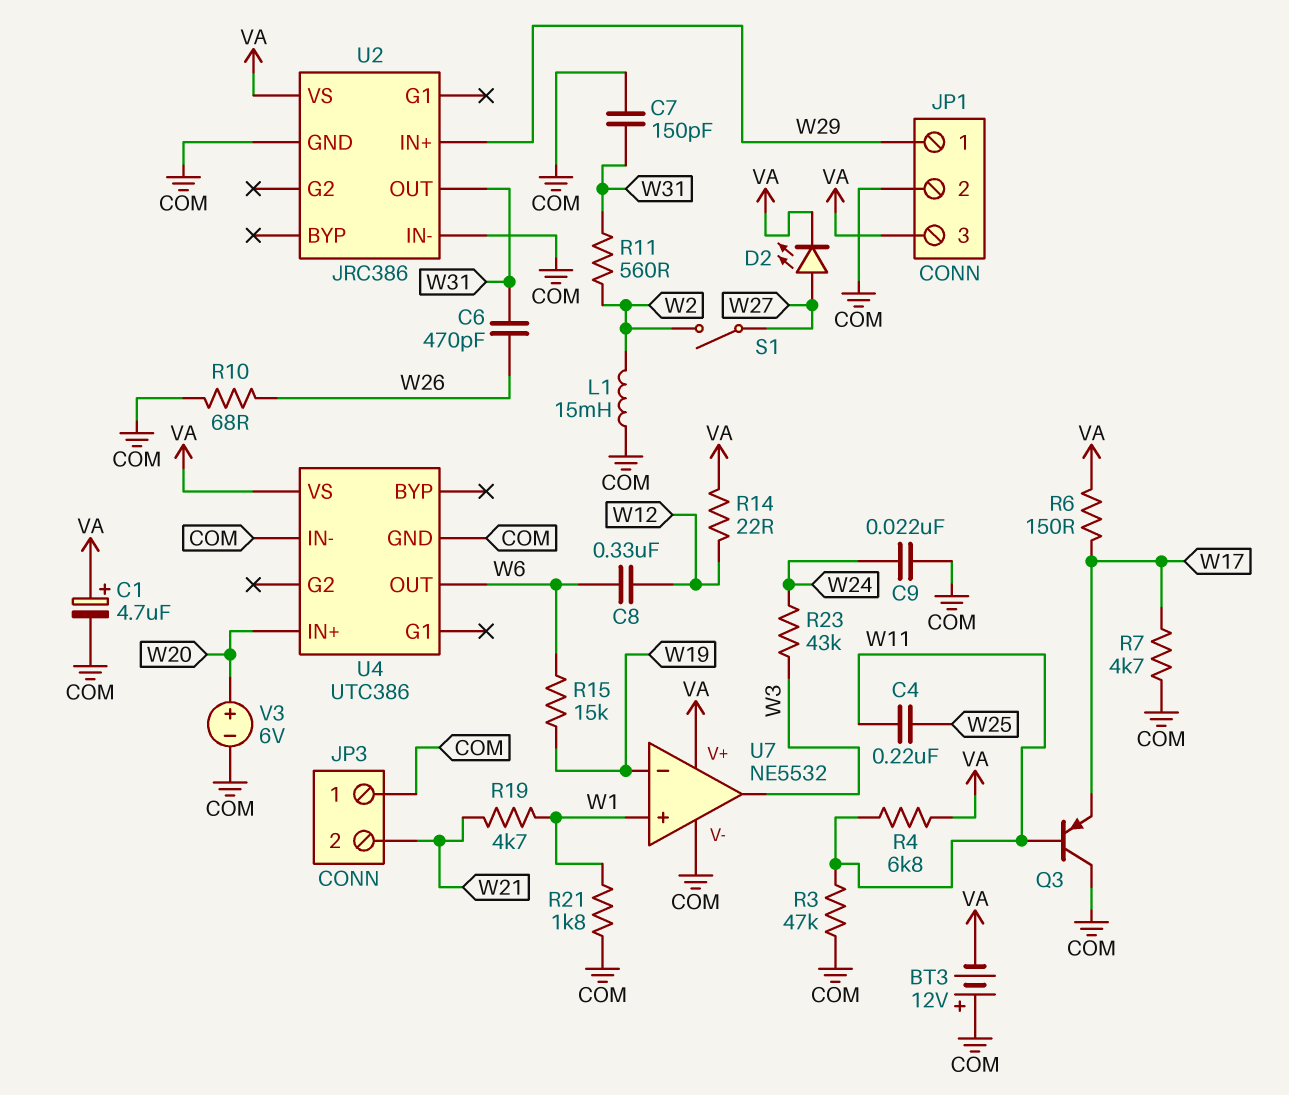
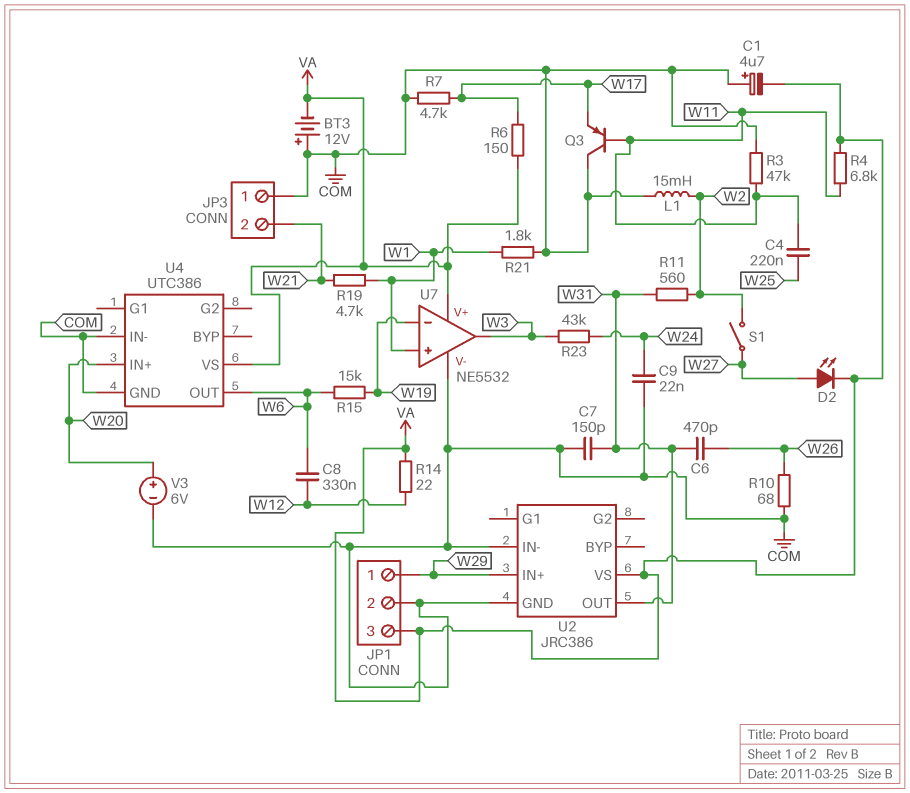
C1: 4.7uF (plus VA, minus COM) -> 4.7uF (plus COM, minus VA)

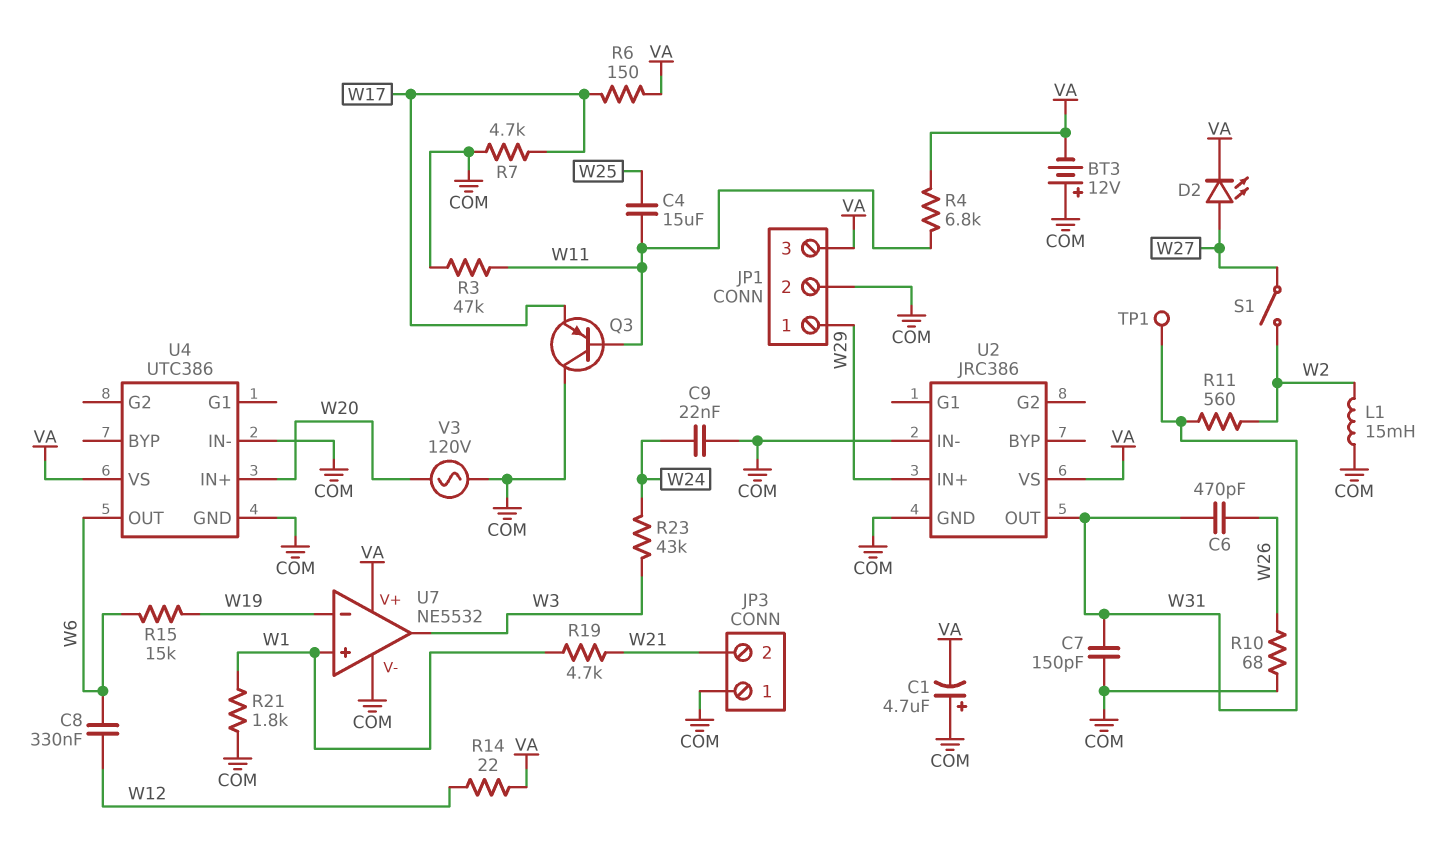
C4: 220nF (W11, W25) -> 15uF (W11, W25)
TP1: none -> test point (W31)
V3: 6V (plus W20, minus COM) -> AC 120V (COM, W20)

